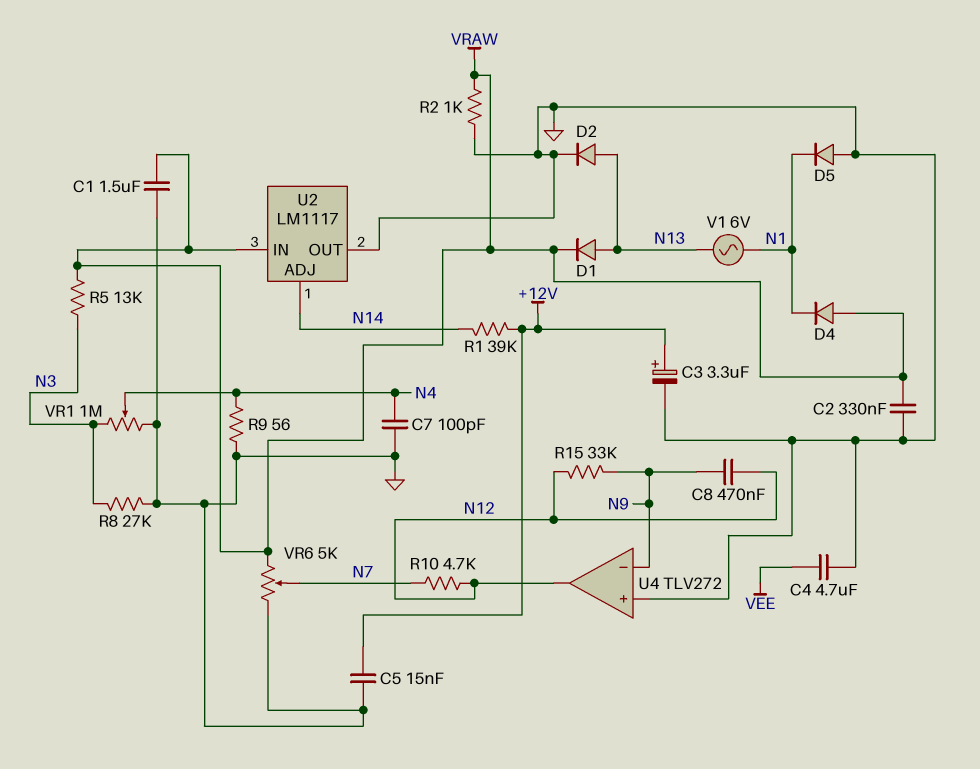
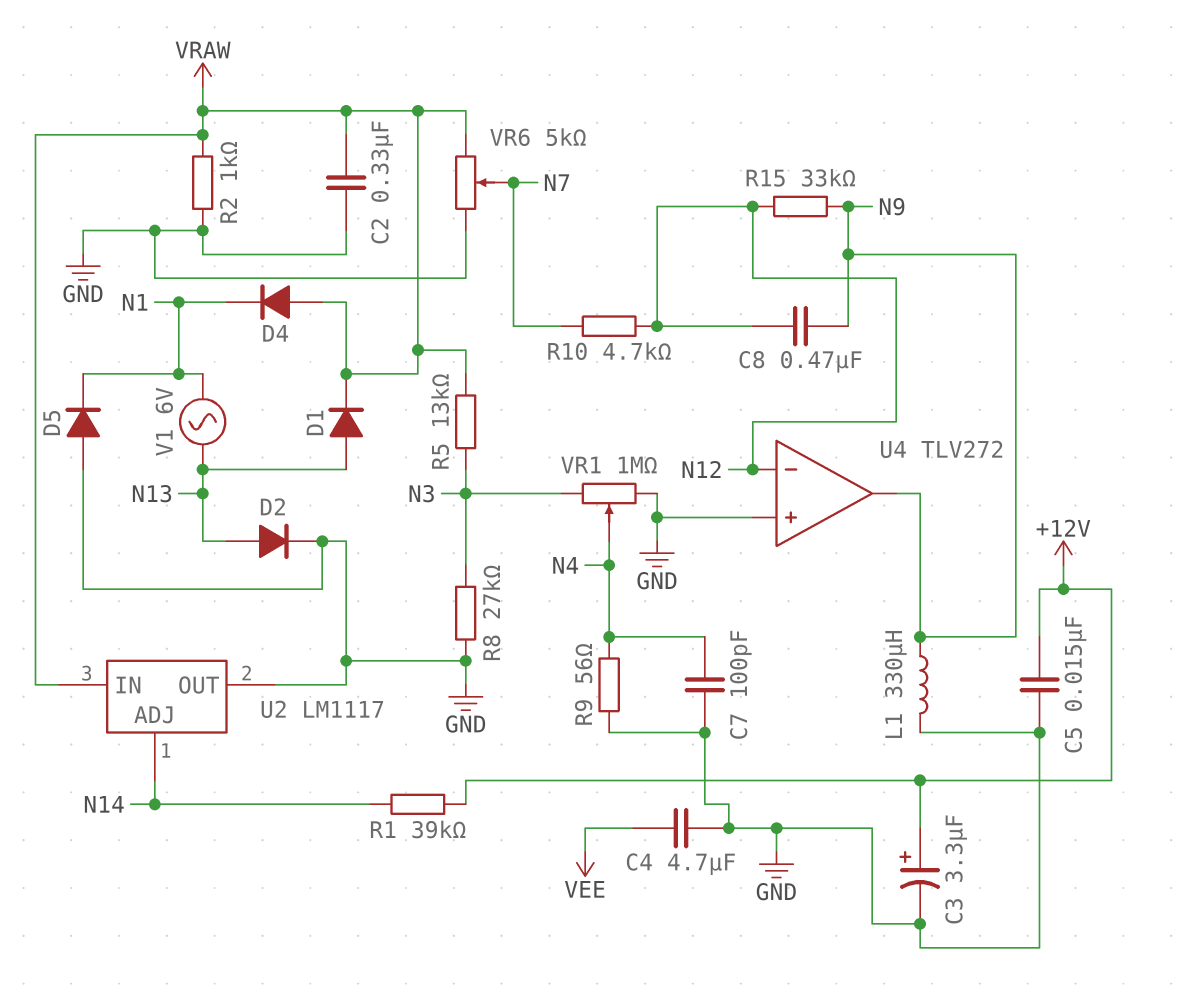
C1: 1.5uF (GND, VRAW) -> none
L1: none -> 330uH (GND, N9)
U4 pin in-: N9 -> N12
U4 pin out: N12 -> N9

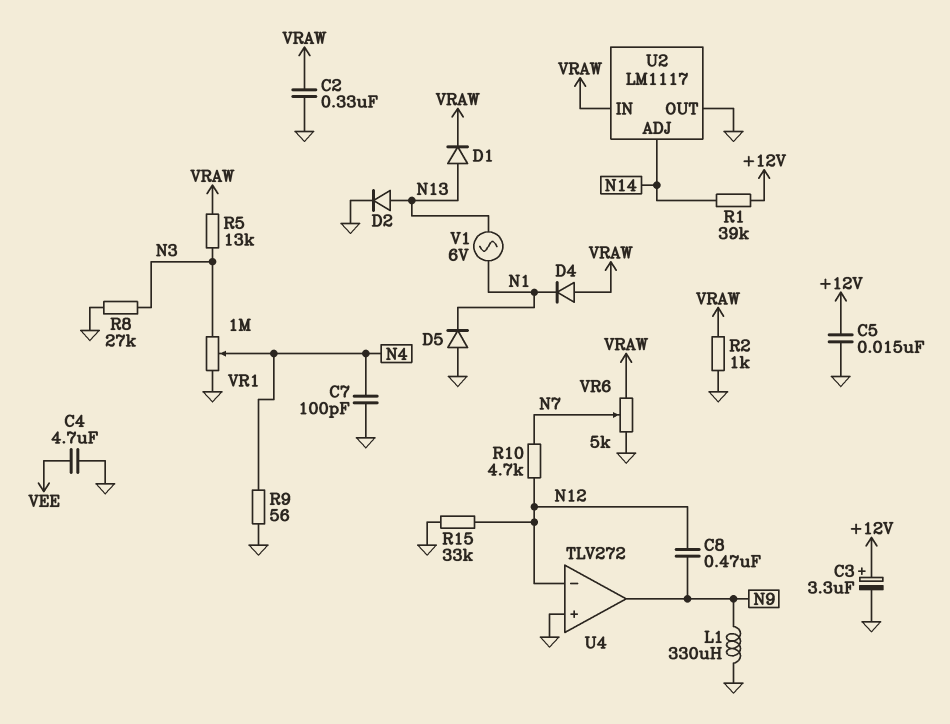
R15: 33k (N9, N12) -> 33k (GND, N12)

